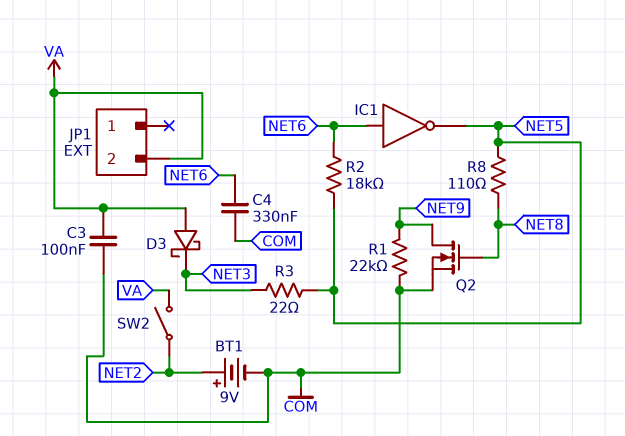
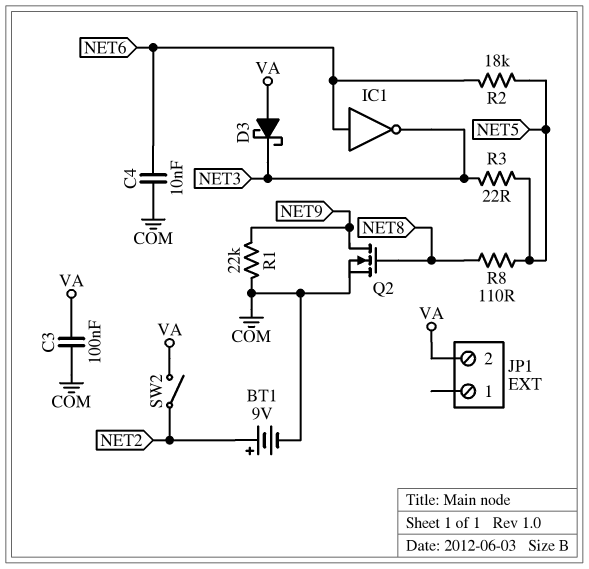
C4: 330nF (COM, NET6) -> 10nF (COM, NET6)
IC1: NOT (in NET6, out NET5) -> NOT (in NET6, out NET3)

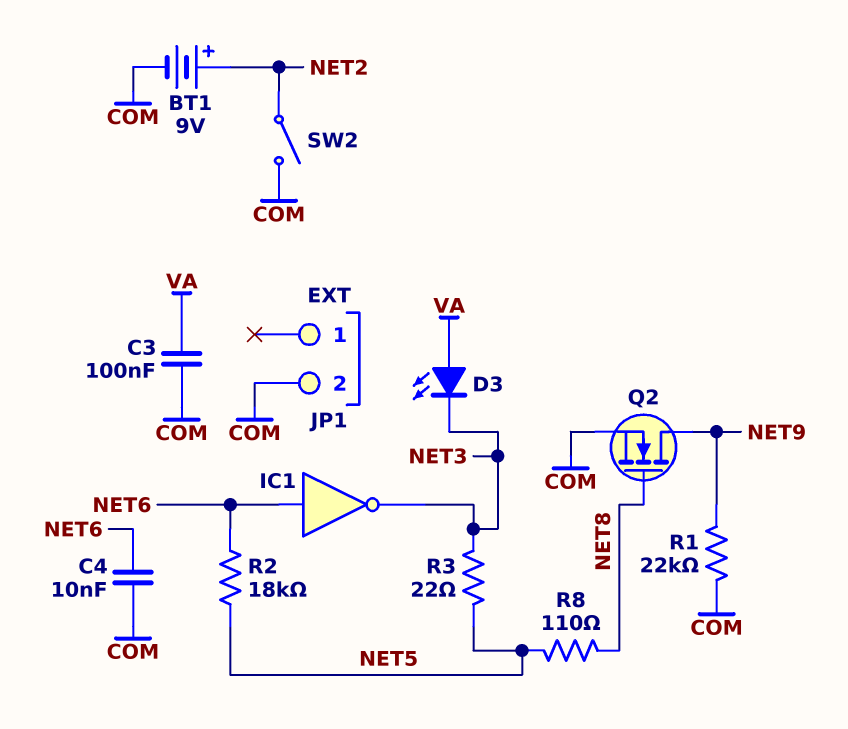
D3: schottky (A VA, K NET3) -> LED (A VA, K NET3)
JP1 pin 2: VA -> COM
SW2: switch (NET2, VA) -> switch (COM, NET2)

